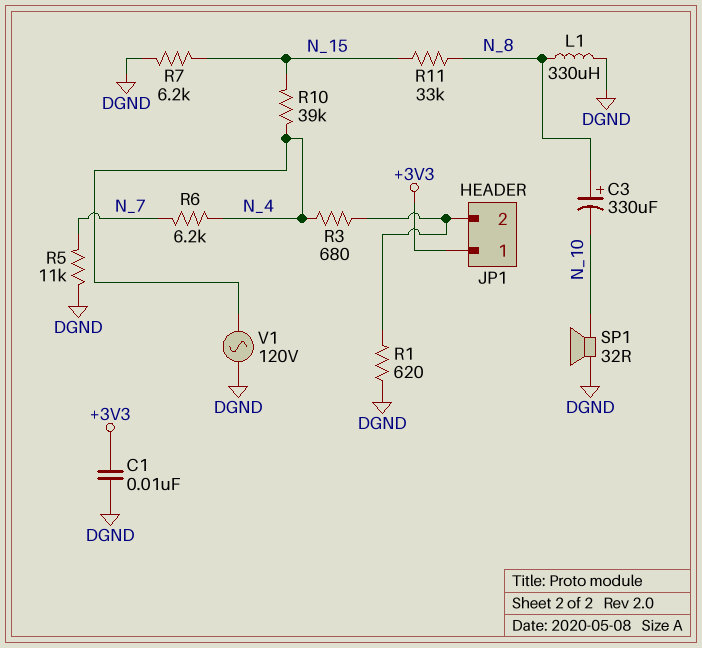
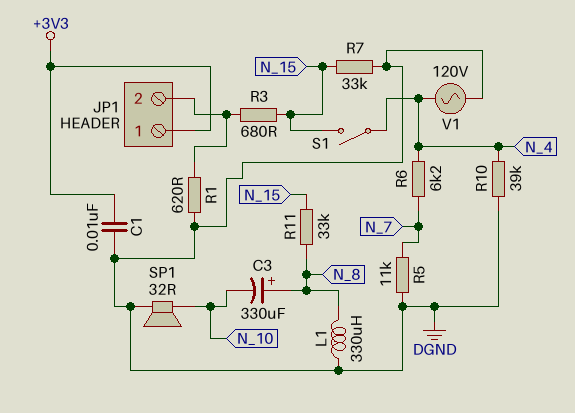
R3: 680 (JP1/2, N_4) -> 680 (JP1/2, N_15)
R7: 6.2k (DGND, N_15) -> 33k (DGND, N_15)
R10: 39k (N_4, N_15) -> 39k (DGND, N_4)
S1: none -> switch (N_4, N_15)

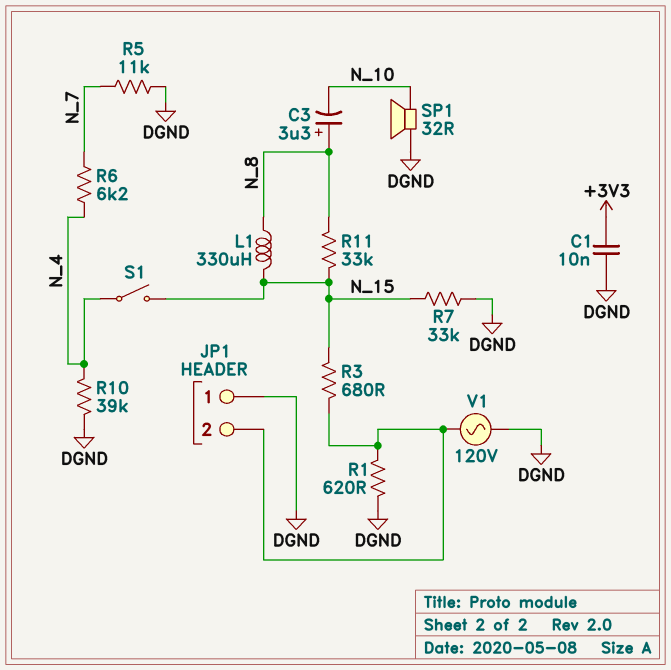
C3: 330uF (plus N_8, minus N_10) -> 3.3uF (plus N_8, minus N_10)
JP1 pin 1: +3V3 -> DGND
L1: 330uH (DGND, N_8) -> 330uH (N_8, N_15)
V1: AC 120V (DGND, N_4) -> AC 120V (DGND, JP1/2)

